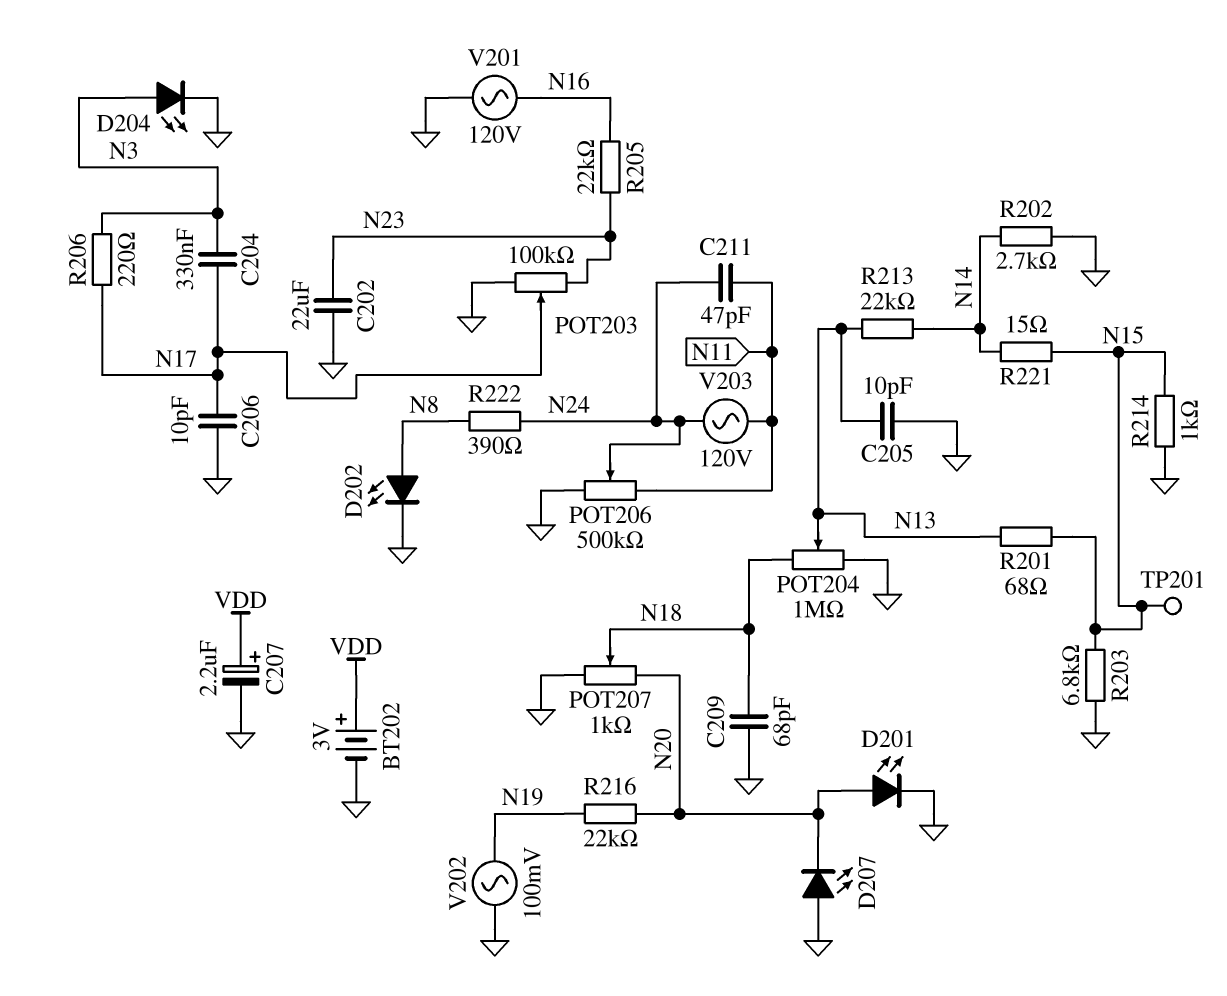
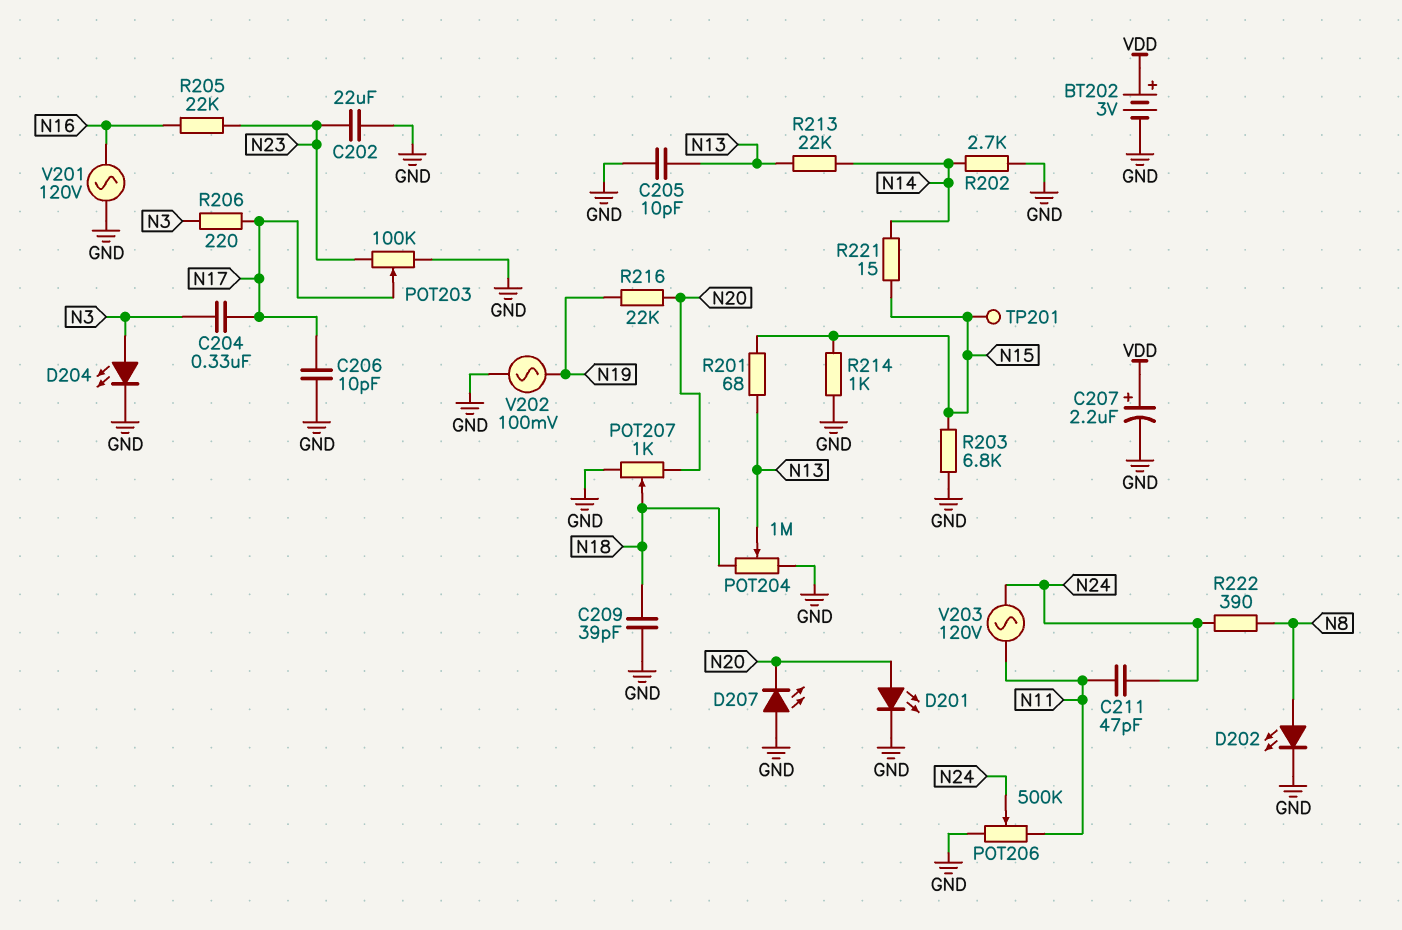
C209: 68pF (GND, N18) -> 39pF (GND, N18)

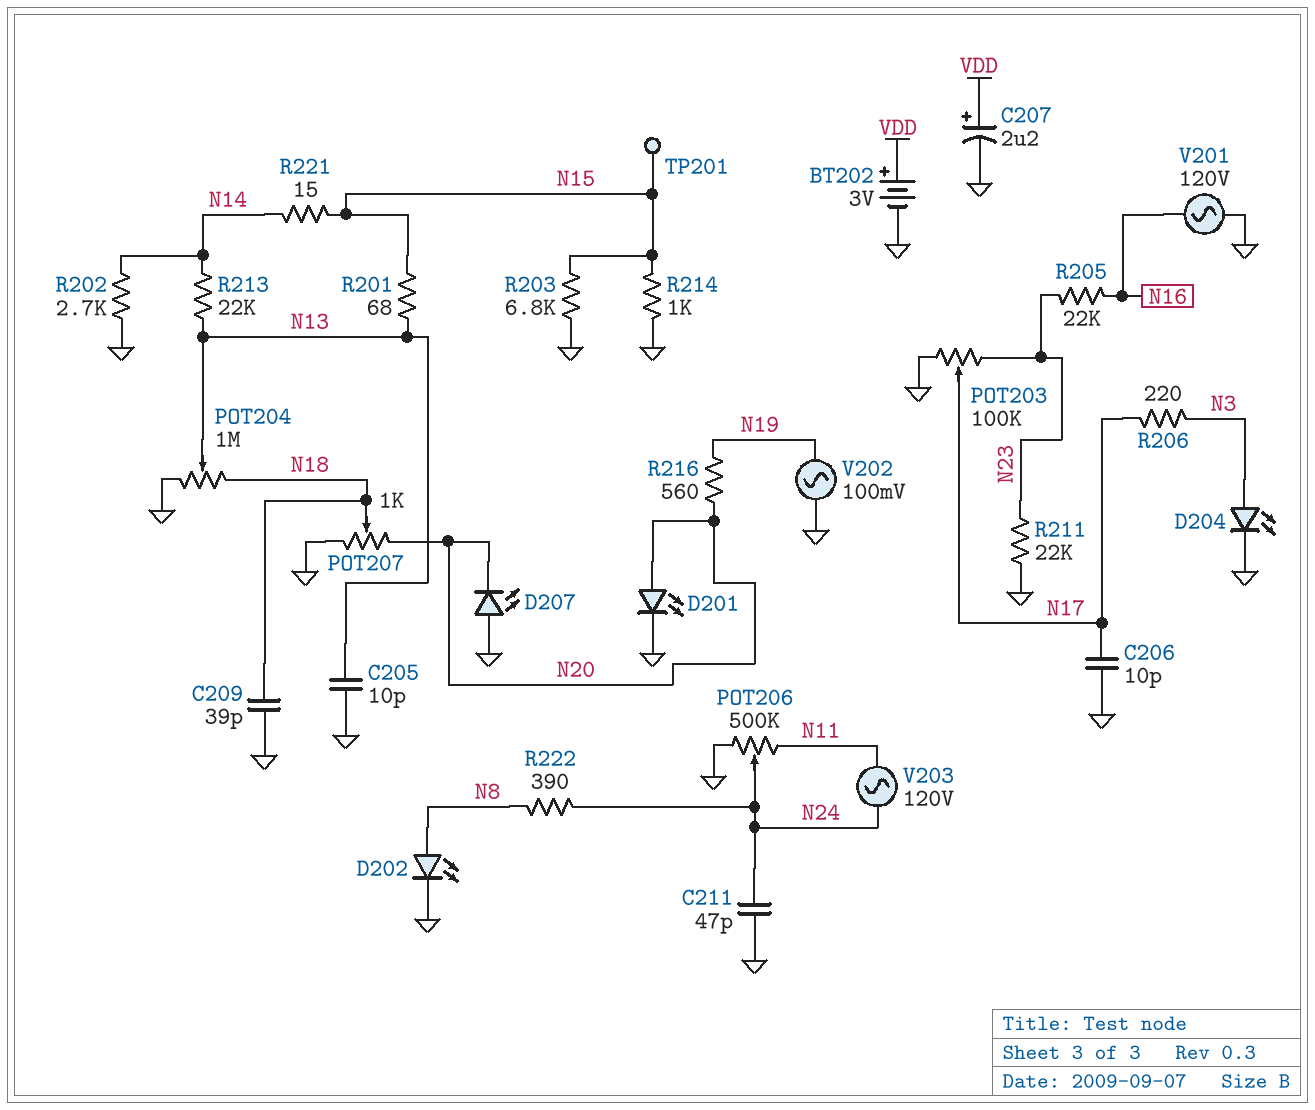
C202: 22uF (GND, N23) -> none
C204: 330nF (N3, N17) -> none
C211: 47pF (N11, N24) -> 47pF (GND, N24)
R211: none -> 22k (GND, N23)
R216: 22k (N19, N20) -> 560 (N19, N20)

